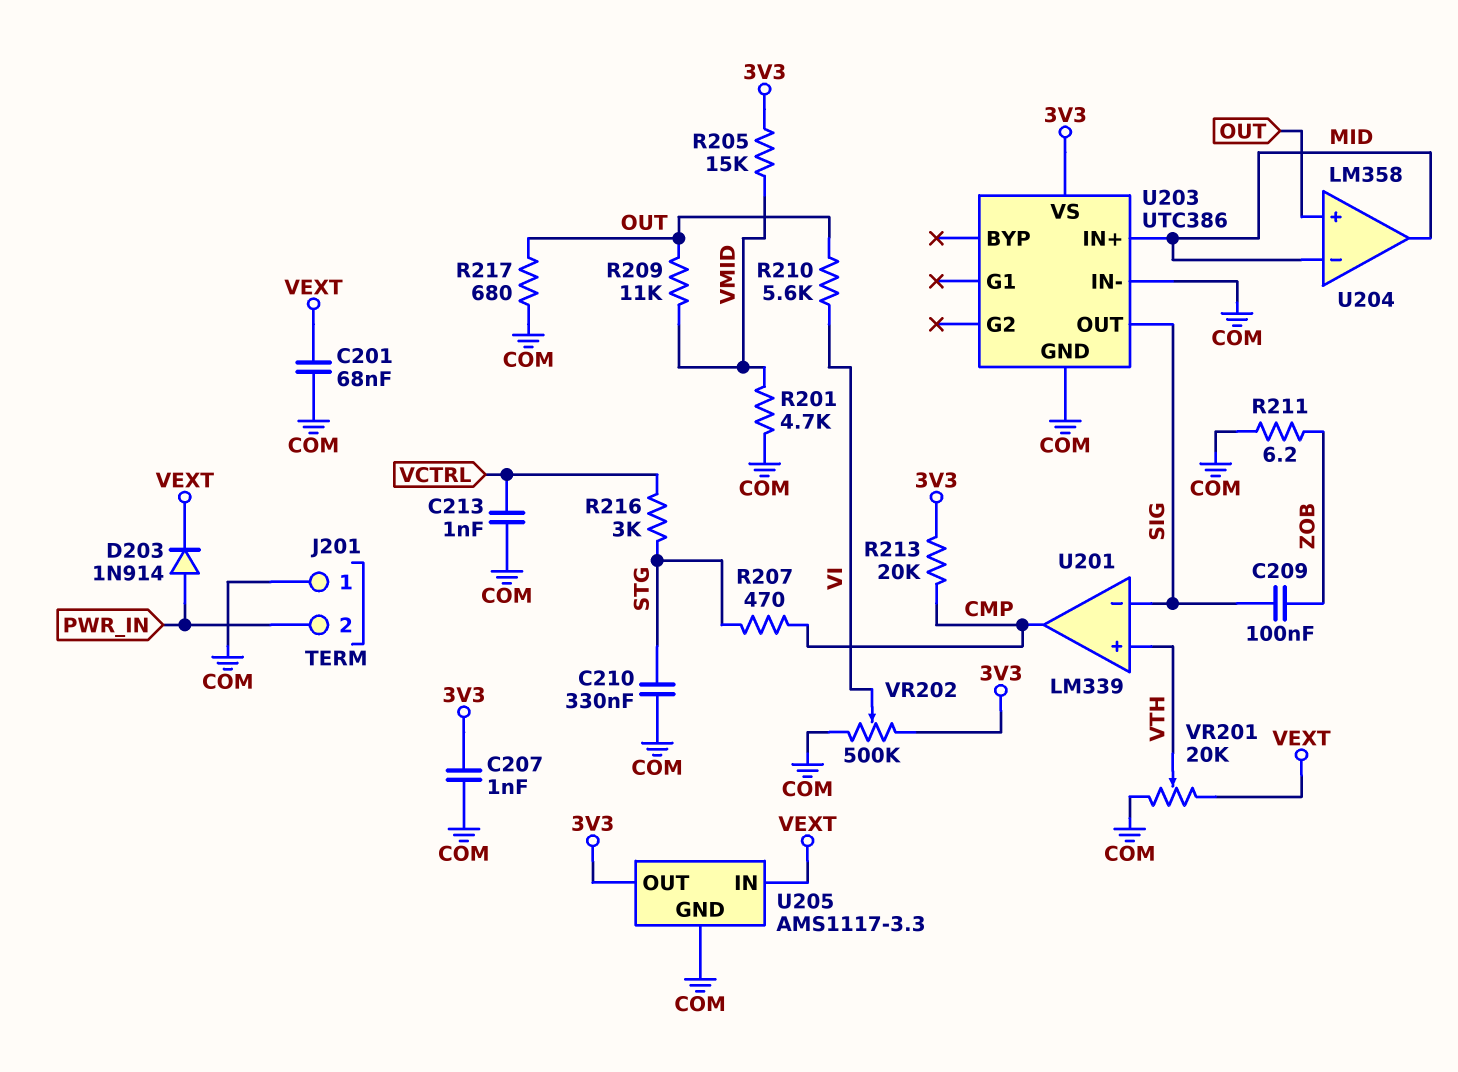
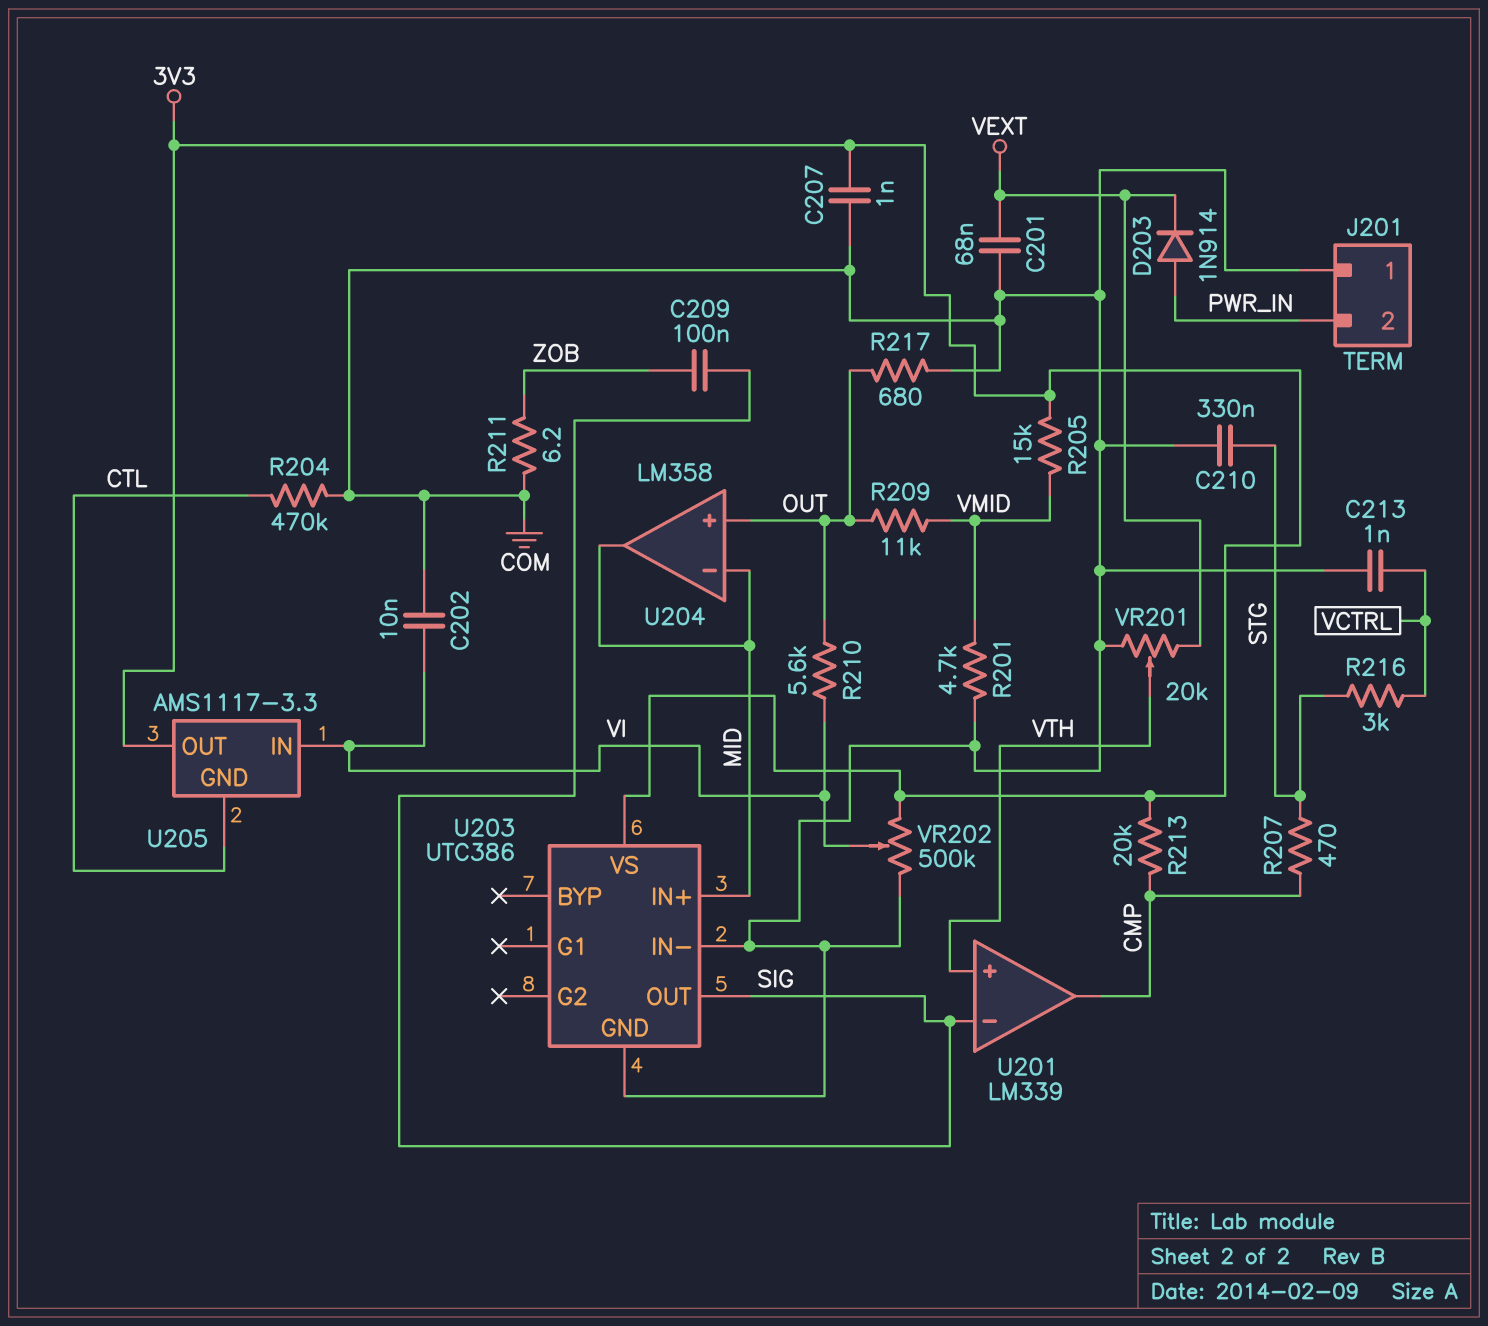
C202: none -> 10nF (COM, VI)
R204: none -> 470k (COM, CTL)
U205 pin GND: COM -> CTL
U205 pin IN: VEXT -> VI

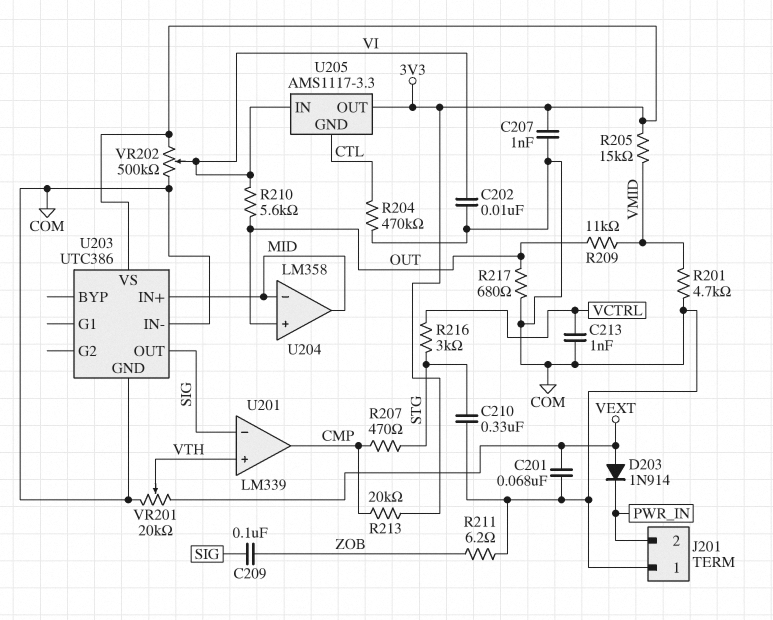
D203: diode 1N914 (A PWR_IN, K VEXT) -> diode 1N914 (A VEXT, K PWR_IN)

